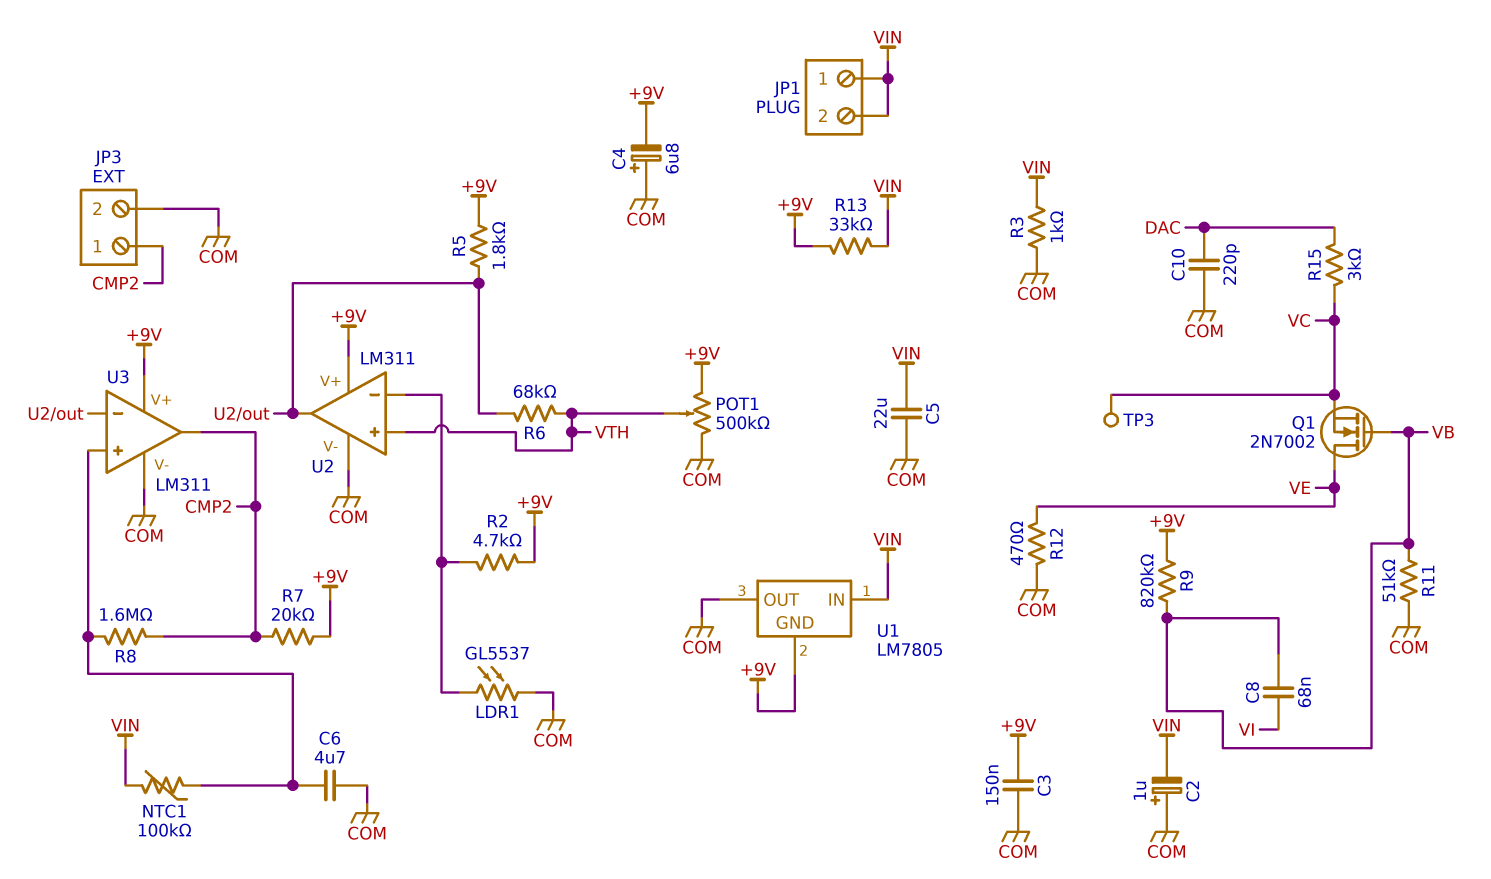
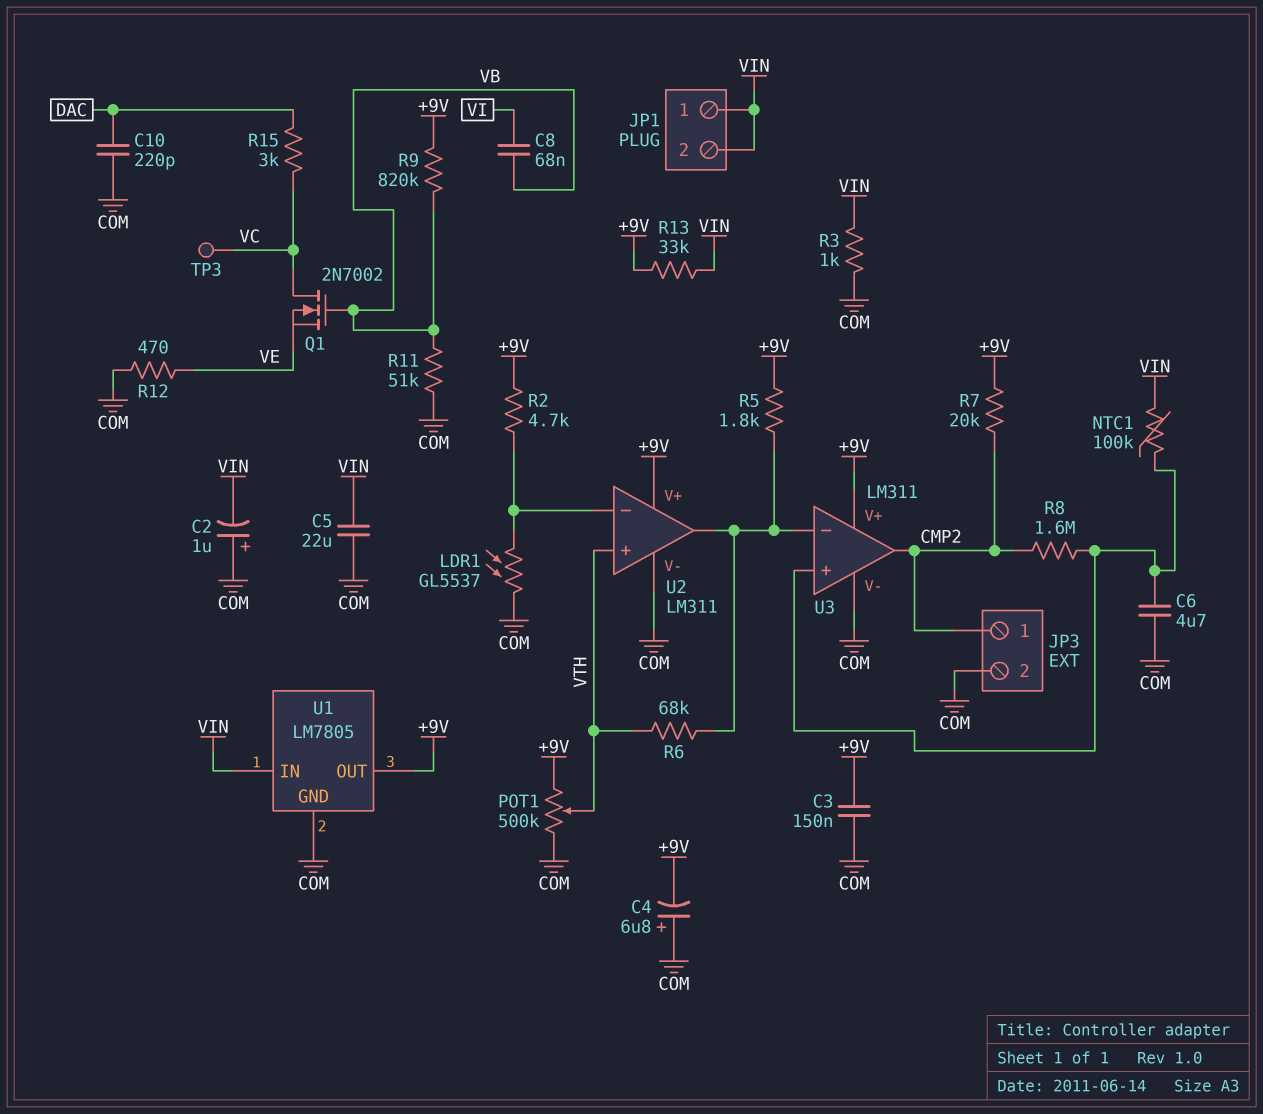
Q1: NMOS 2N7002 (G VB, D VE, S VC) -> NMOS 2N7002 (G VB, D VC, S VE)
U1 pin GND: +9V -> COM
U1 pin OUT: COM -> +9V

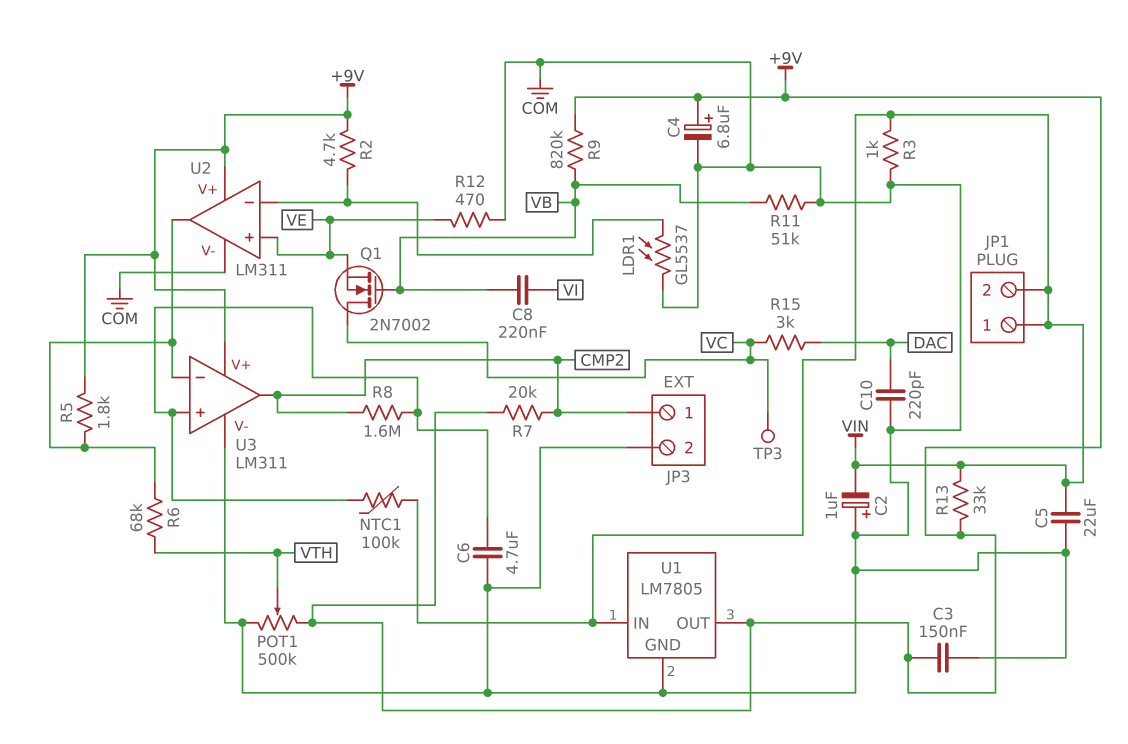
C4: 6.8uF (plus COM, minus +9V) -> 6.8uF (plus +9V, minus COM)
C8: 68nF (VB, VI) -> 220nF (VB, VI)
U2 pin in+: VTH -> VE

